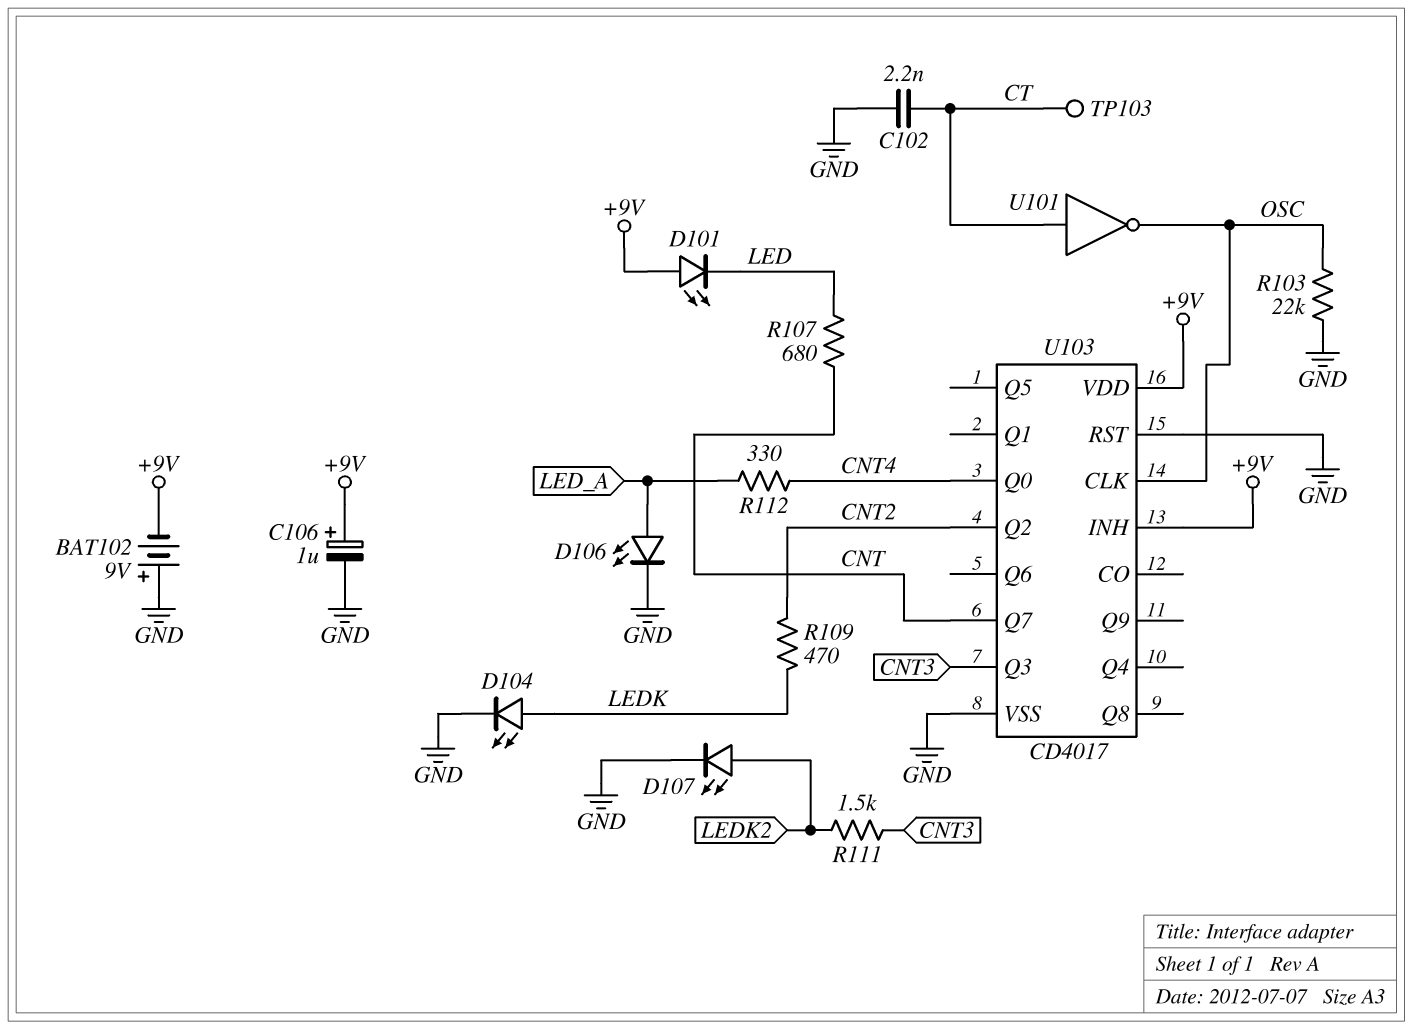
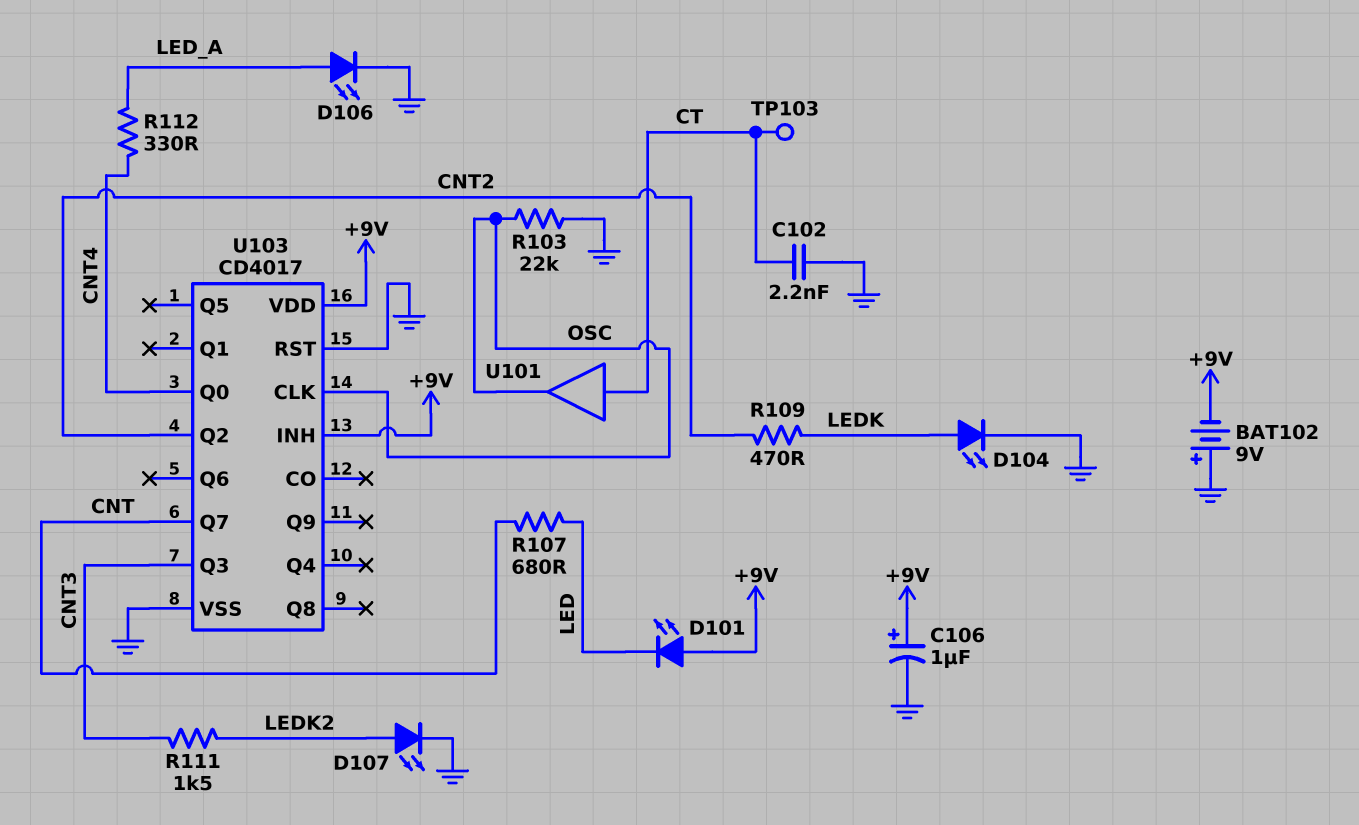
U101: NOT (in CT, out OSC) -> buffer (in CT, out OSC)

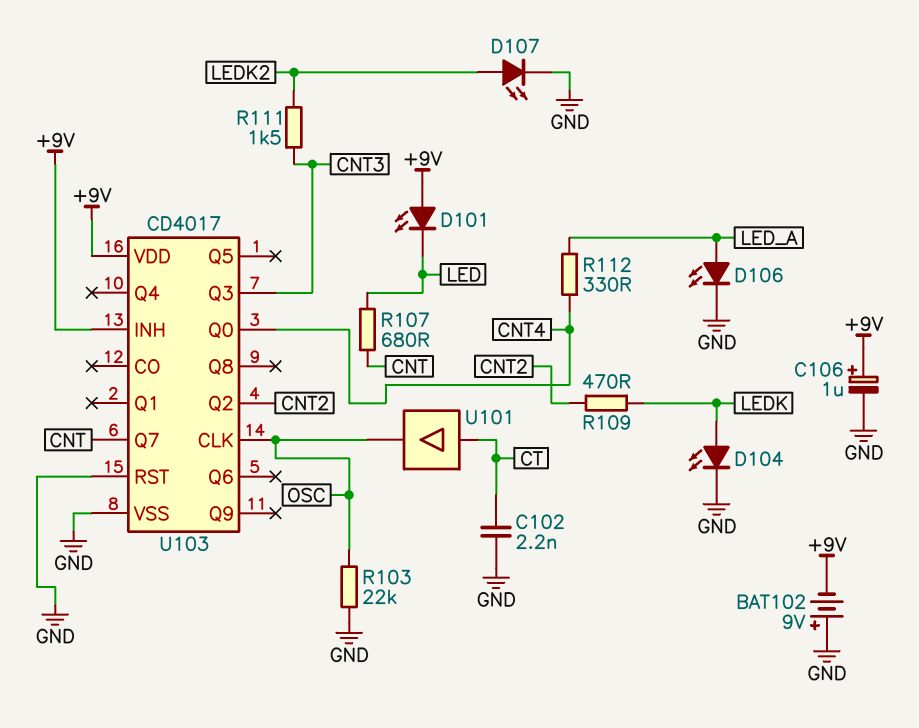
TP103: test point (CT) -> none

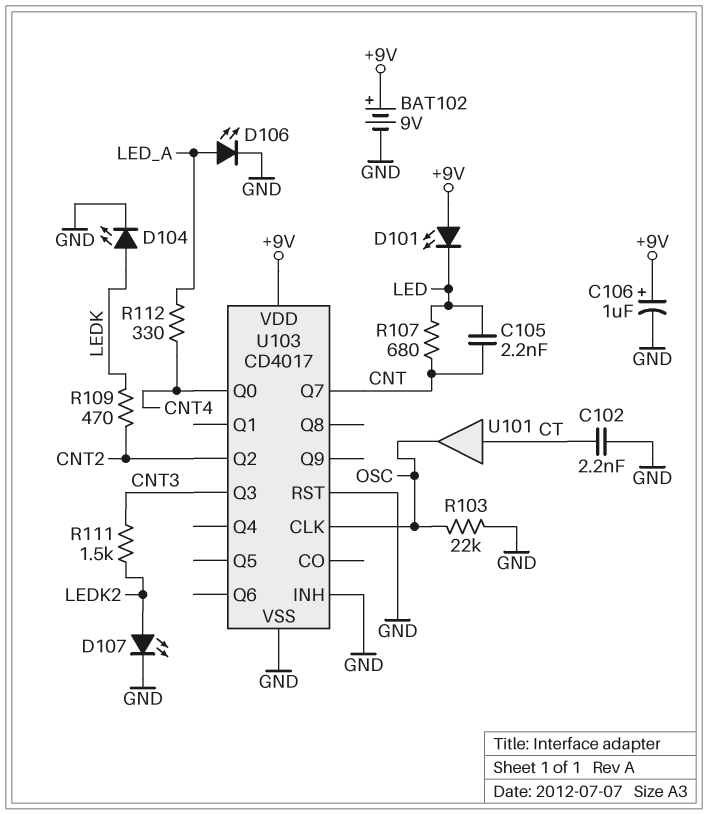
BAT102: 9V (plus GND, minus +9V) -> 9V (plus +9V, minus GND)
C105: none -> 2.2nF (CNT, LED)
U103 pin INH: +9V -> GND

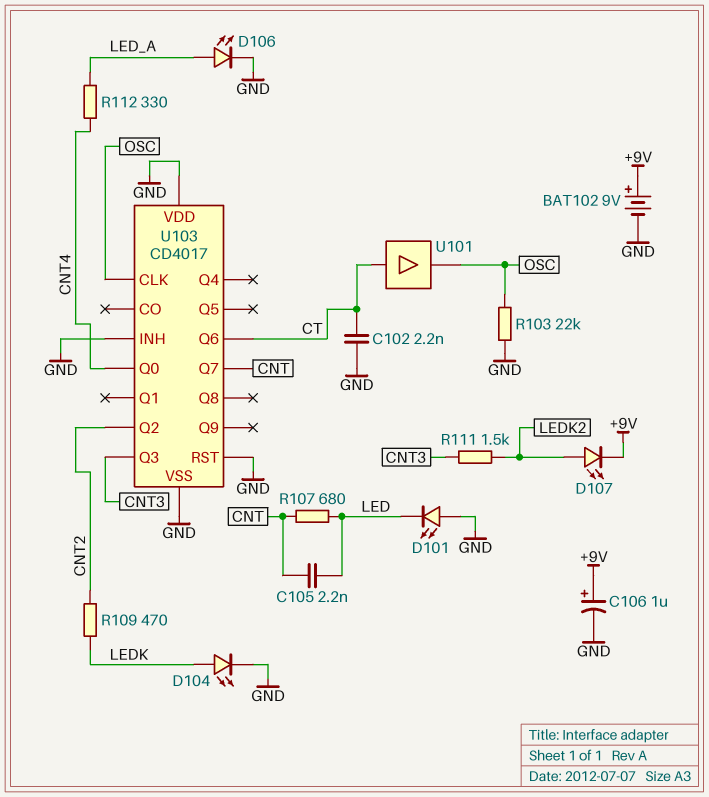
D101: LED (A +9V, K LED) -> LED (A GND, K LED)
D107: LED (A LEDK2, K GND) -> LED (A LEDK2, K +9V)
U103 pin Q6: none -> CT
U103 pin VDD: +9V -> GND

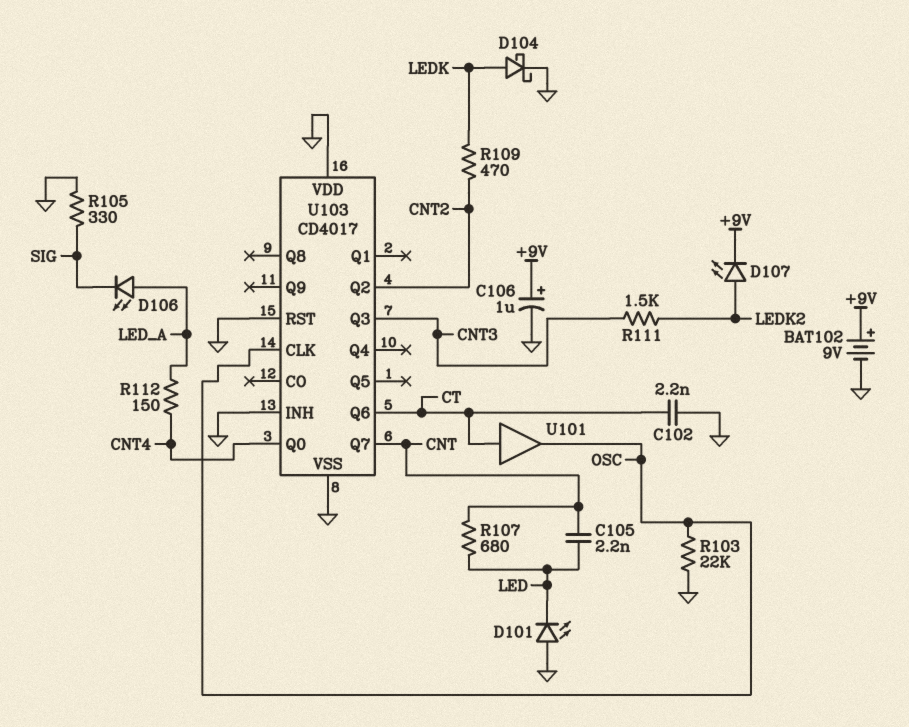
D104: LED (A LEDK, K GND) -> schottky (A LEDK, K GND)
D106: LED (A LED_A, K GND) -> LED (A LED_A, K SIG)
R105: none -> 330 (GND, SIG)
R112: 330 (CNT4, LED_A) -> 150 (CNT4, LED_A)

